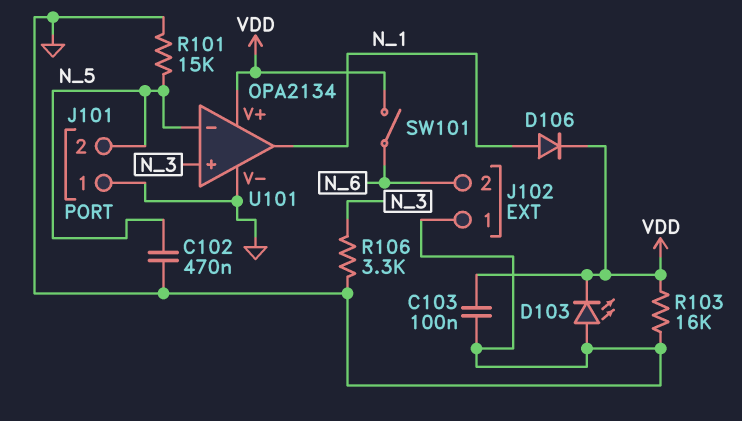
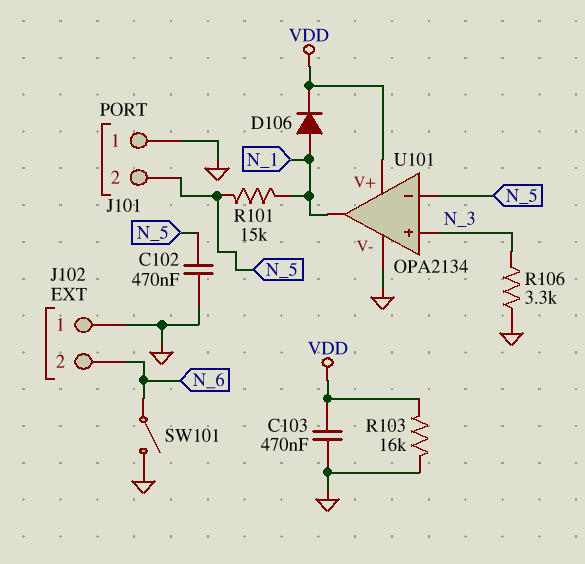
C103: 100nF (GND, VDD) -> 470nF (GND, VDD)
D103: LED (A GND, K VDD) -> none
R101: 15k (GND, N_5) -> 15k (N_1, N_5)
SW101: switch (N_6, VDD) -> switch (GND, N_6)

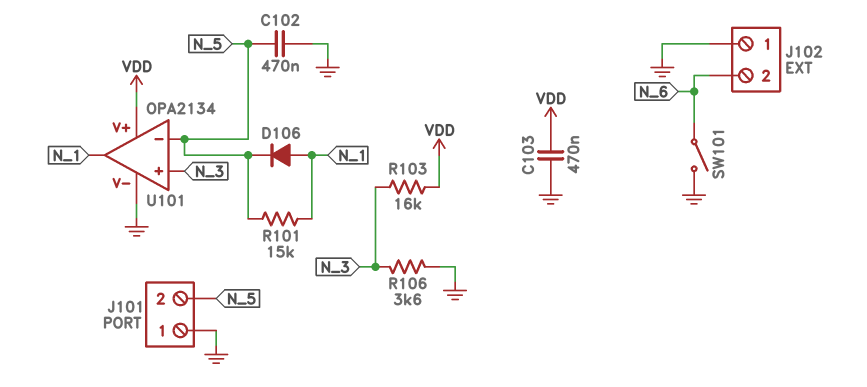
D106: diode (A N_1, K VDD) -> diode (A N_1, K N_5)
R103: 16k (GND, VDD) -> 16k (N_3, VDD)
R106: 3.3k (GND, N_3) -> 3.6k (GND, N_3)

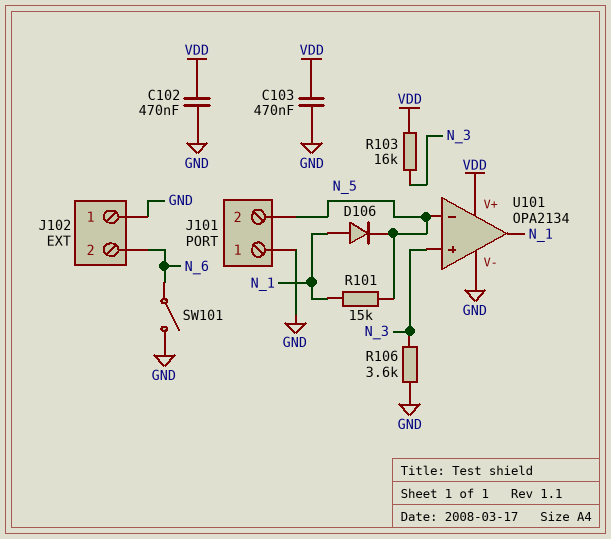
C102: 470nF (GND, N_5) -> 470nF (GND, VDD)

